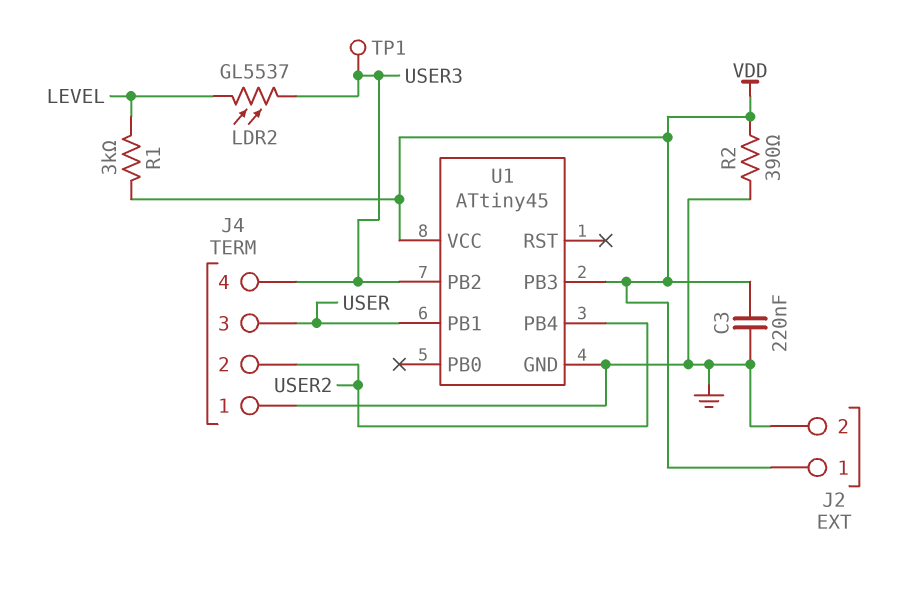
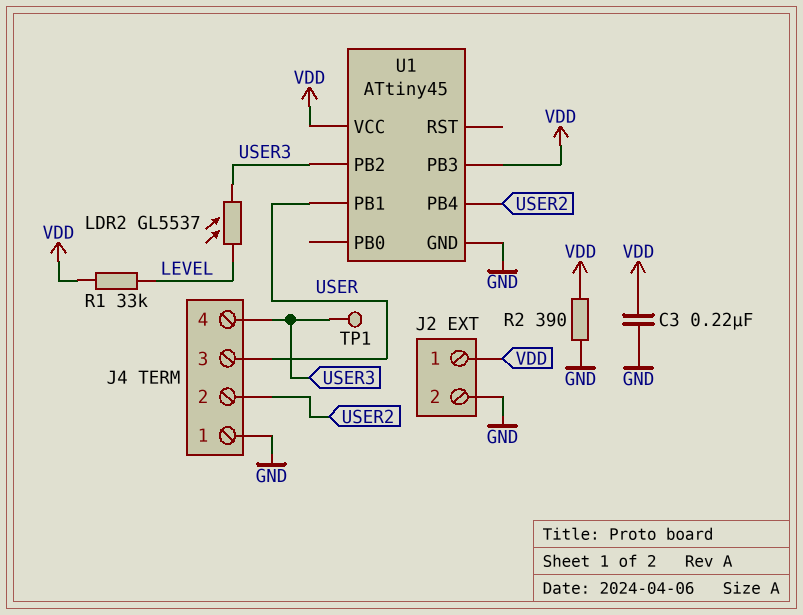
R1: 3k (LEVEL, VDD) -> 33k (LEVEL, VDD)

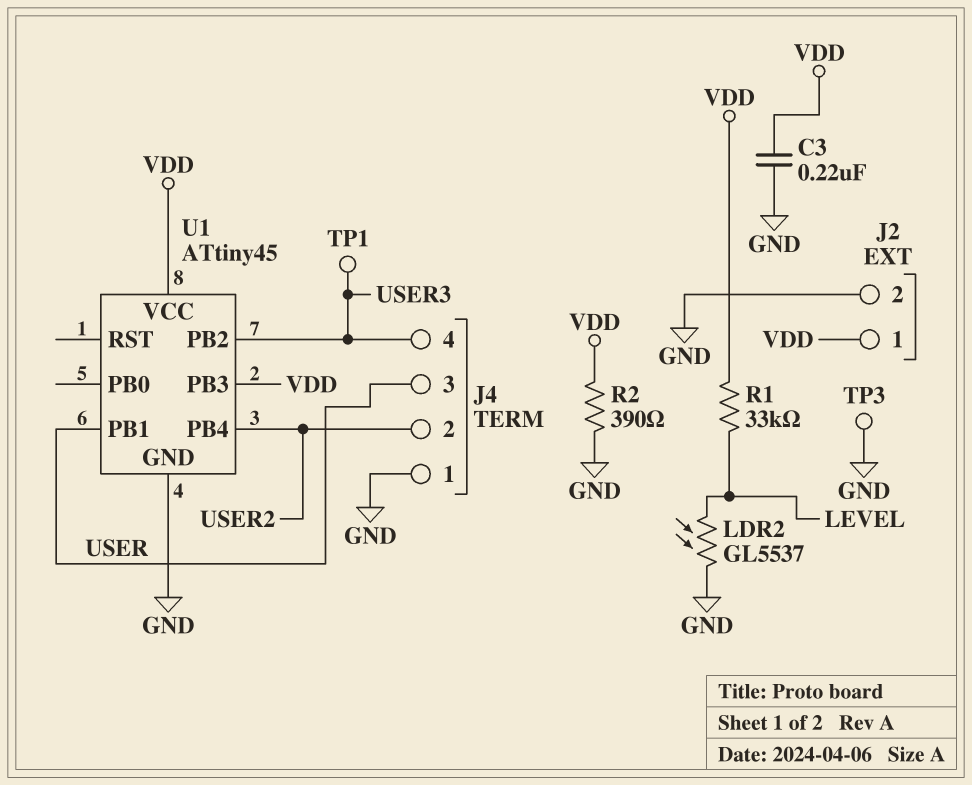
LDR2: GL5537 (LEVEL, USER3) -> GL5537 (GND, LEVEL)
TP3: none -> test point (GND)

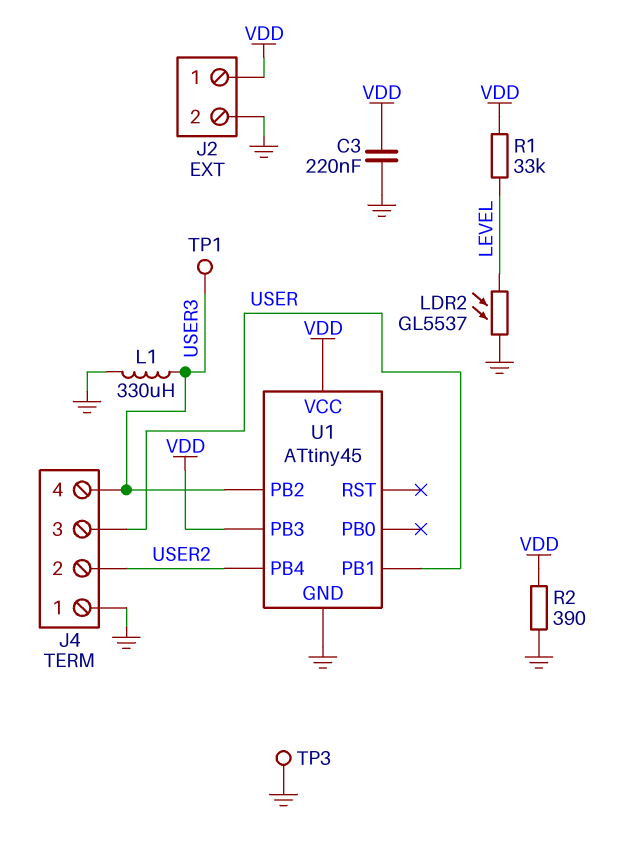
L1: none -> 330uH (GND, USER3)

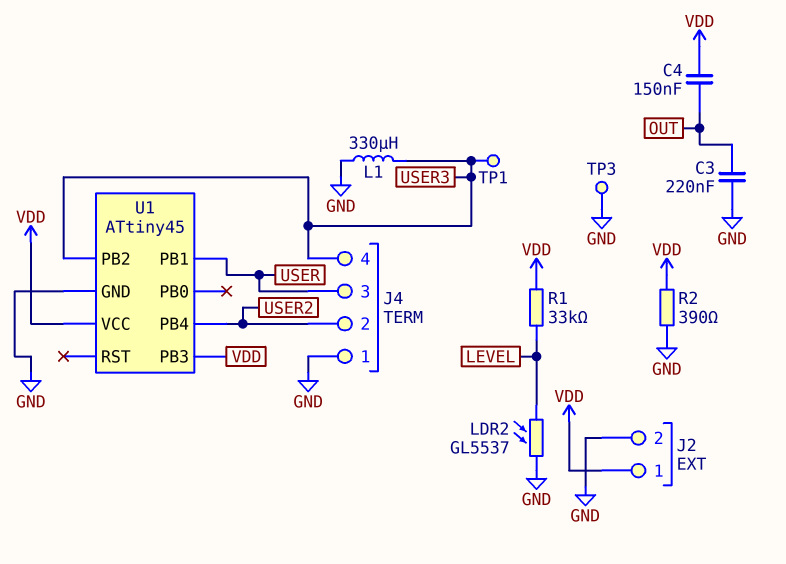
C3: 220nF (GND, VDD) -> 220nF (GND, OUT)
C4: none -> 150nF (OUT, VDD)

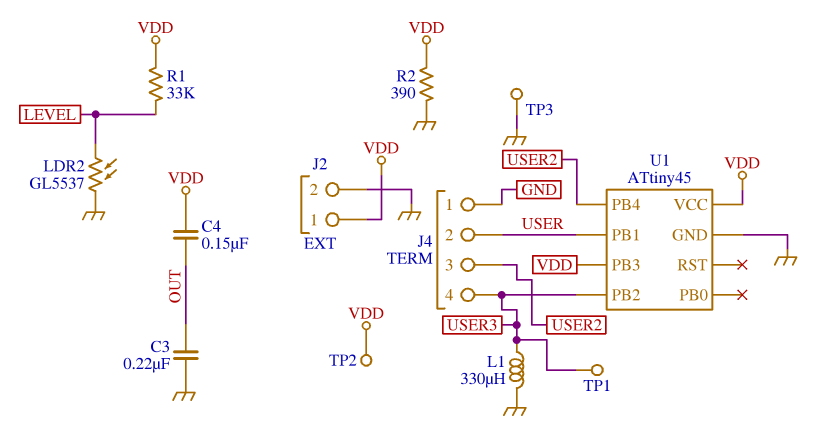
J4 pin 2: USER2 -> USER
J4 pin 3: USER -> USER2
TP2: none -> test point (VDD)

